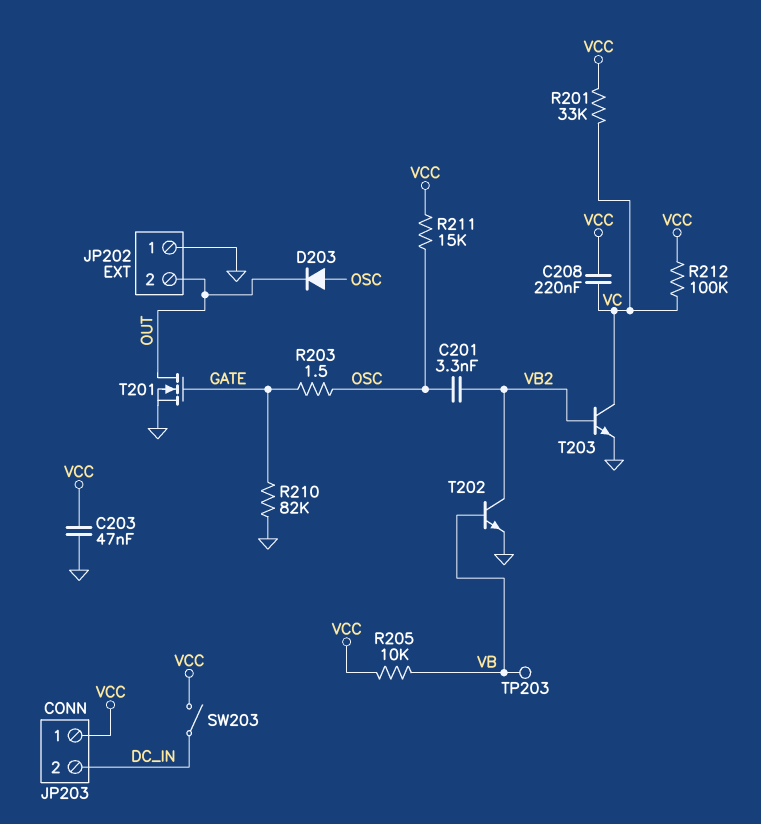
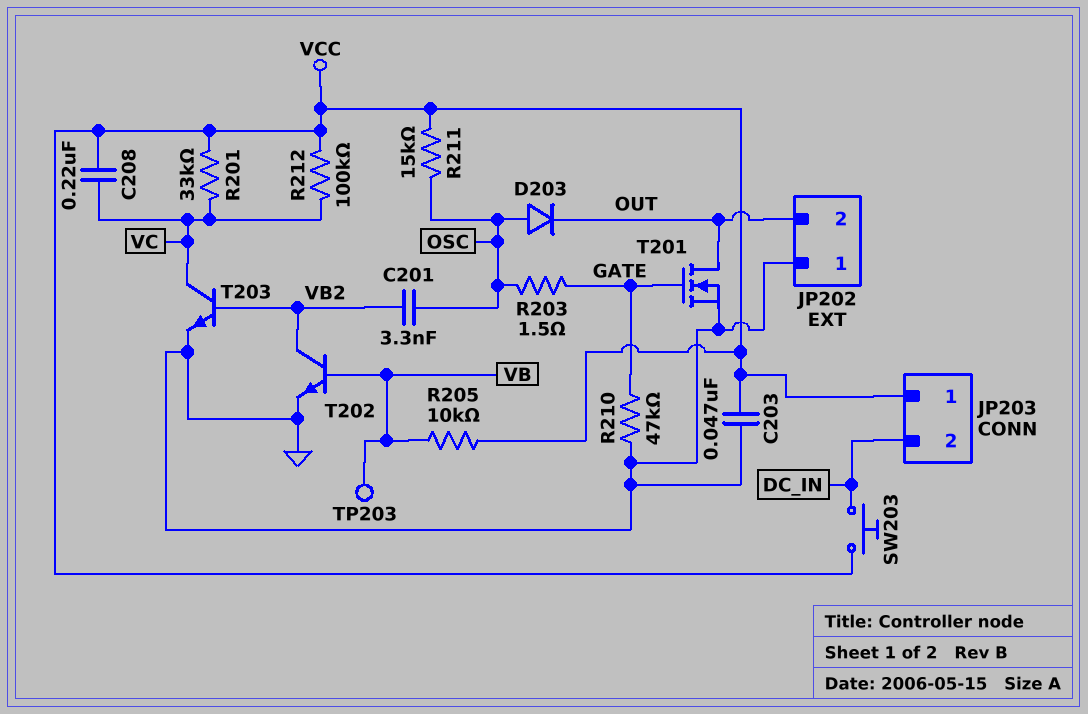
R210: 82k (GATE, GND) -> 47k (GATE, GND)
SW203: switch (DC_IN, VCC) -> button (DC_IN, VCC)

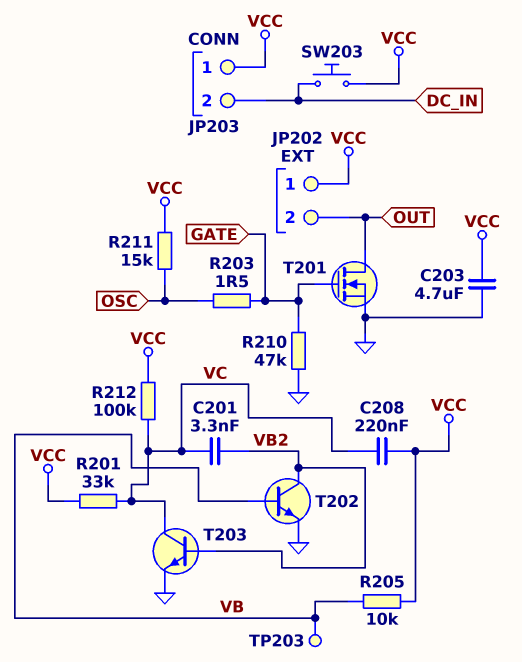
C201: 3.3nF (OSC, VB2) -> 3.3nF (VB2, VC)
C203: 47nF (GND, VCC) -> 4.7uF (GND, VCC)
D203: diode (A OSC, K OUT) -> none
JP202 pin 1: GND -> VCC

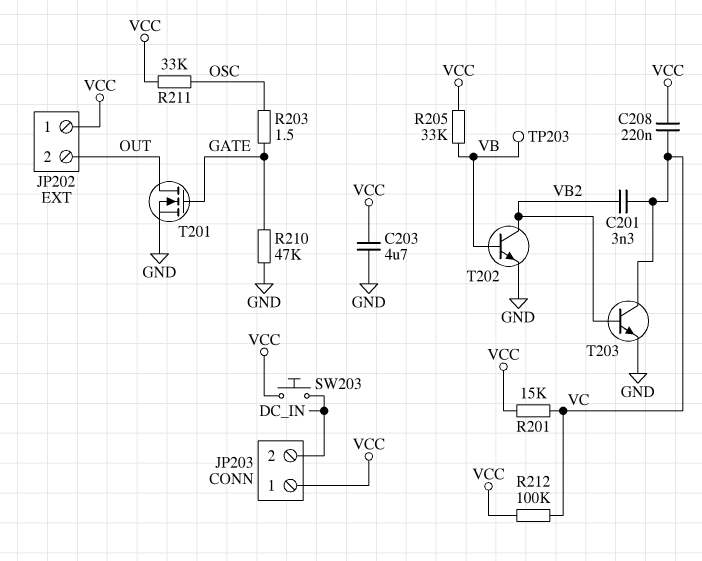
R201: 33k (VC, VCC) -> 15k (VC, VCC)
R205: 10k (VB, VCC) -> 33k (VB, VCC)
R211: 15k (OSC, VCC) -> 33k (OSC, VCC)

